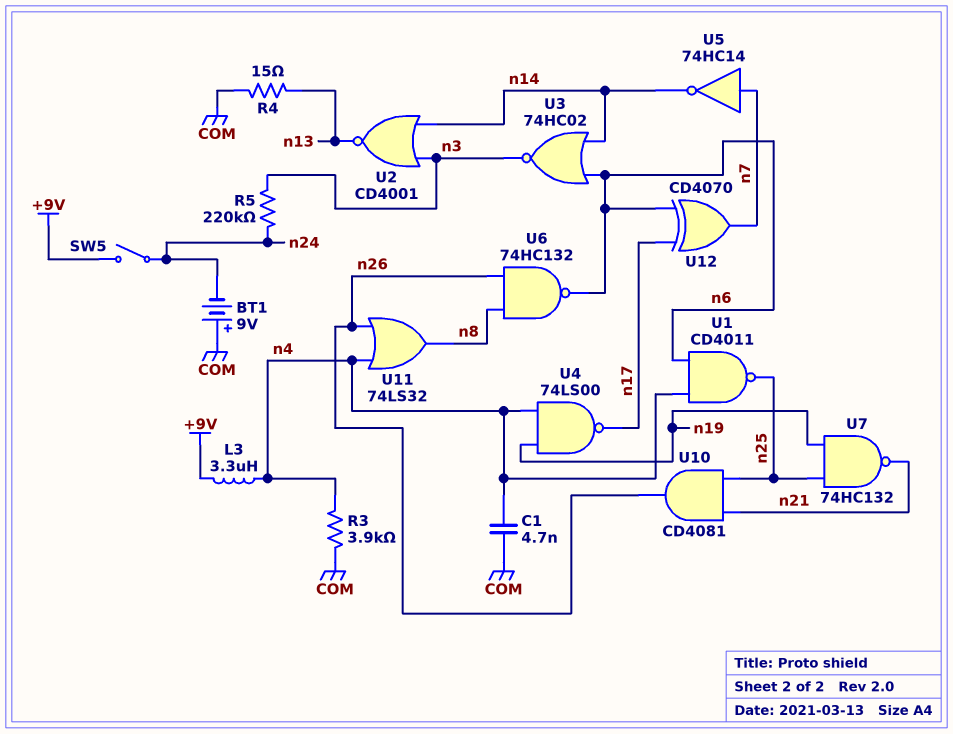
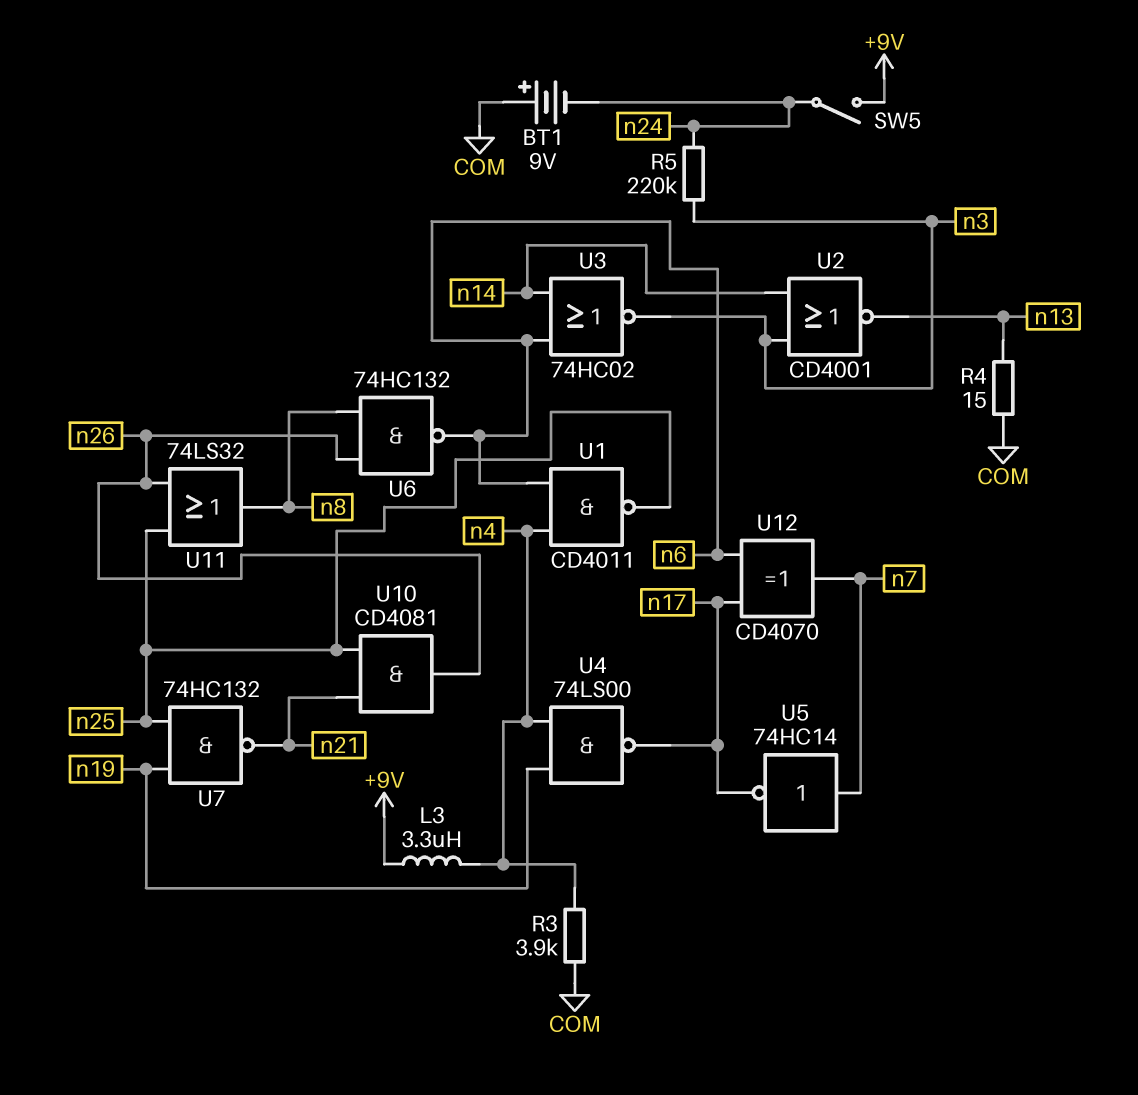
C1: 4.7nF (COM, n4) -> none
U5: NOT 74HC14 (in n7, out n14) -> NOT 74HC14 (in n7, out n17)
U11: OR 74LS32 (in n4, in n26, out n8) -> OR 74LS32 (in n25, in n26, out n8)

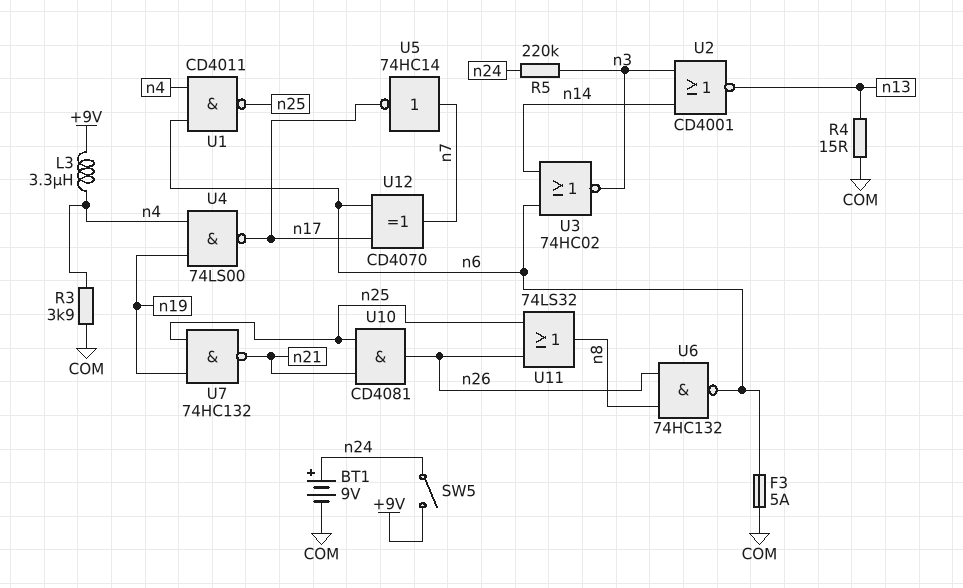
BT1: 9V (plus COM, minus n24) -> 9V (plus n24, minus COM)
F3: none -> 5A (COM, n6)

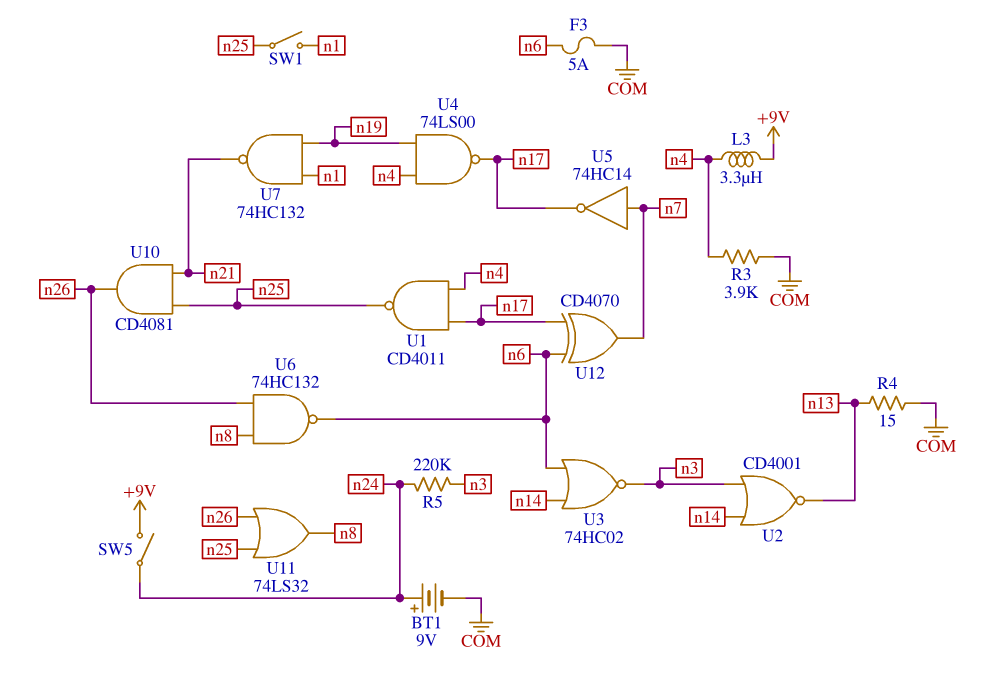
SW1: none -> switch (n1, n25)
U1: NAND CD4011 (in n4, in n6, out n25) -> NAND CD4011 (in n4, in n17, out n25)
U7: NAND 74HC132 (in n19, in n25, out n21) -> NAND 74HC132 (in n1, in n19, out n21)

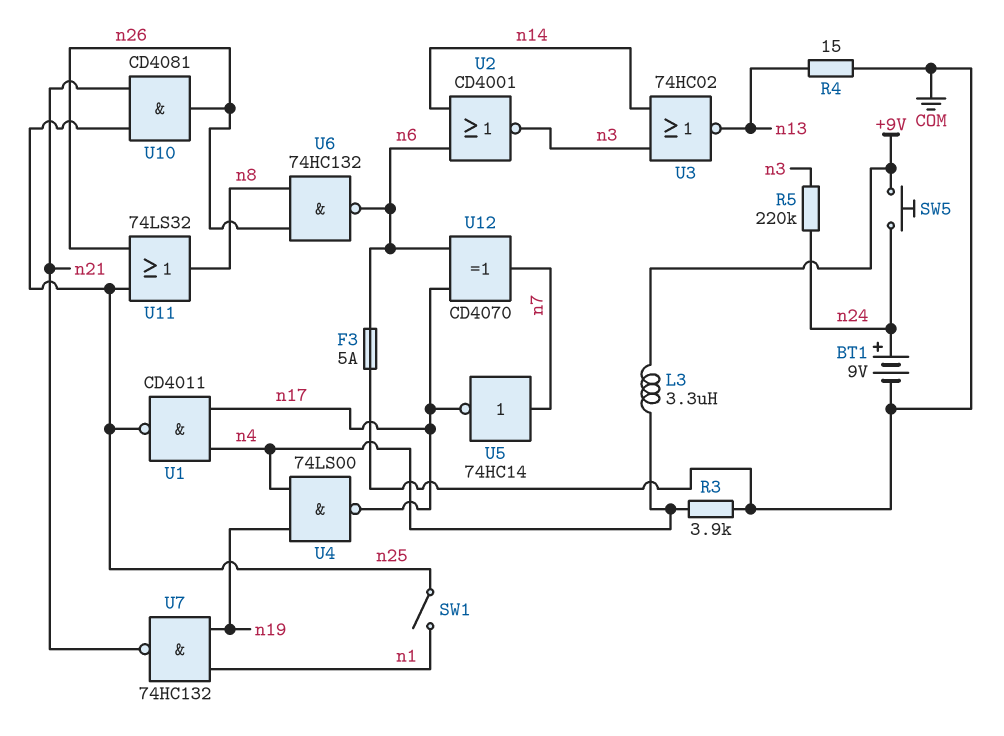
SW5: switch (+9V, n24) -> button (+9V, n24)
U2: NOR CD4001 (in n3, in n14, out n13) -> NOR CD4001 (in n6, in n14, out n3)
U3: NOR 74HC02 (in n6, in n14, out n3) -> NOR 74HC02 (in n3, in n14, out n13)

